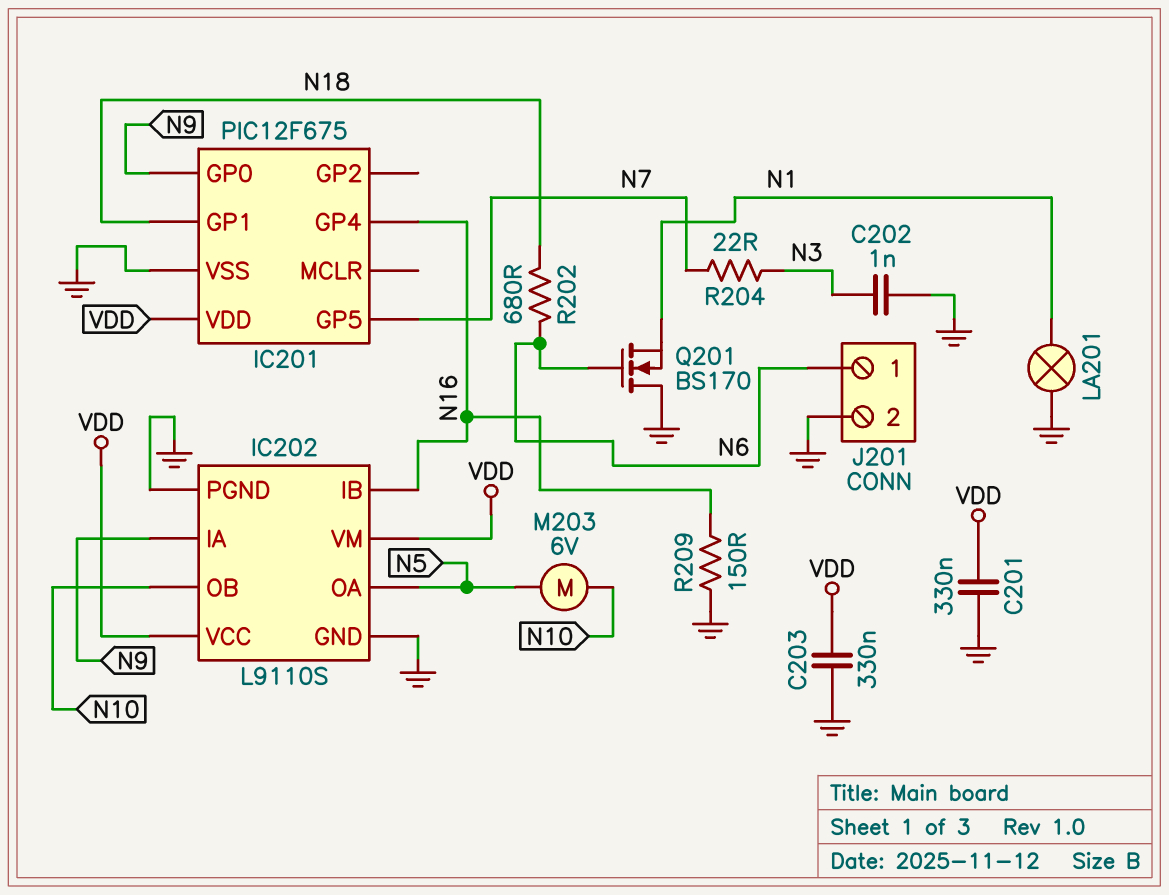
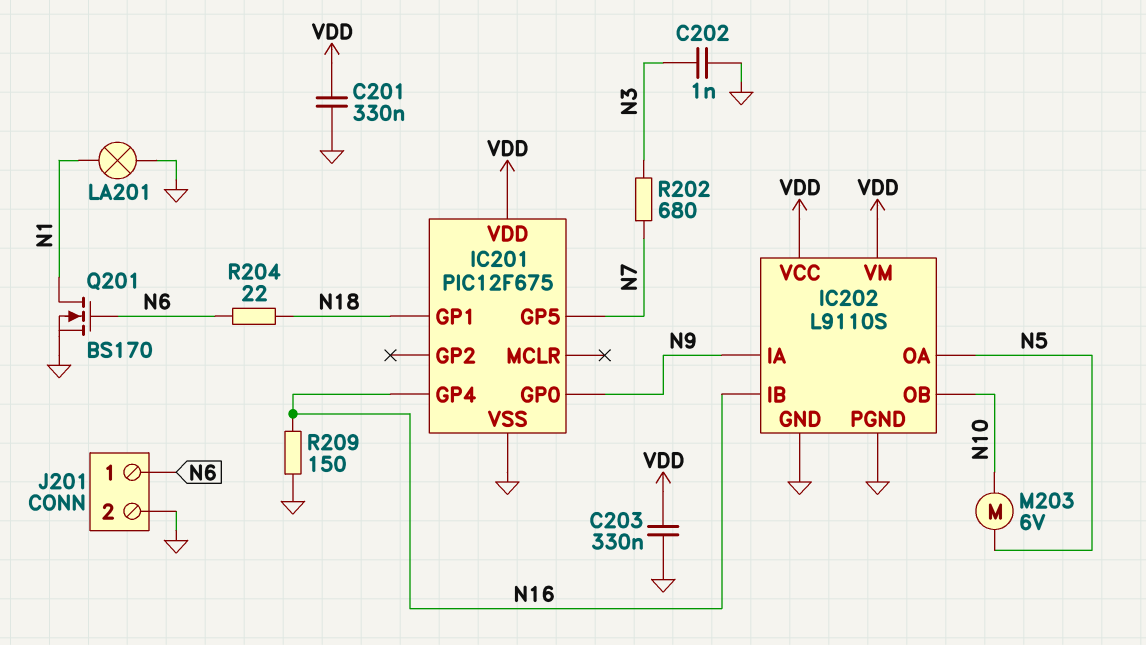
Q201: NMOS BS170 (G N6, D GND, S N1) -> NMOS BS170 (G N6, D N1, S GND)
R202: 680 (N6, N18) -> 680 (N3, N7)
R204: 22 (N3, N7) -> 22 (N6, N18)

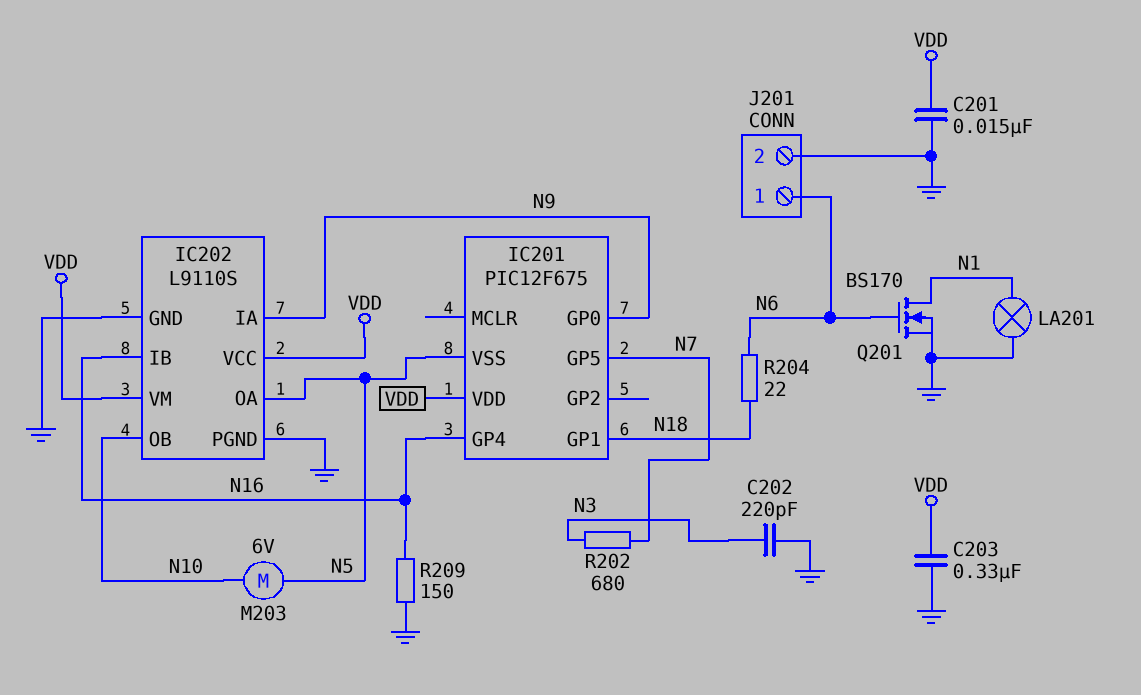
C201: 330nF (GND, VDD) -> 15nF (GND, VDD)
C202: 1nF (GND, N3) -> 220pF (GND, N3)
IC201 pin VSS: GND -> N5

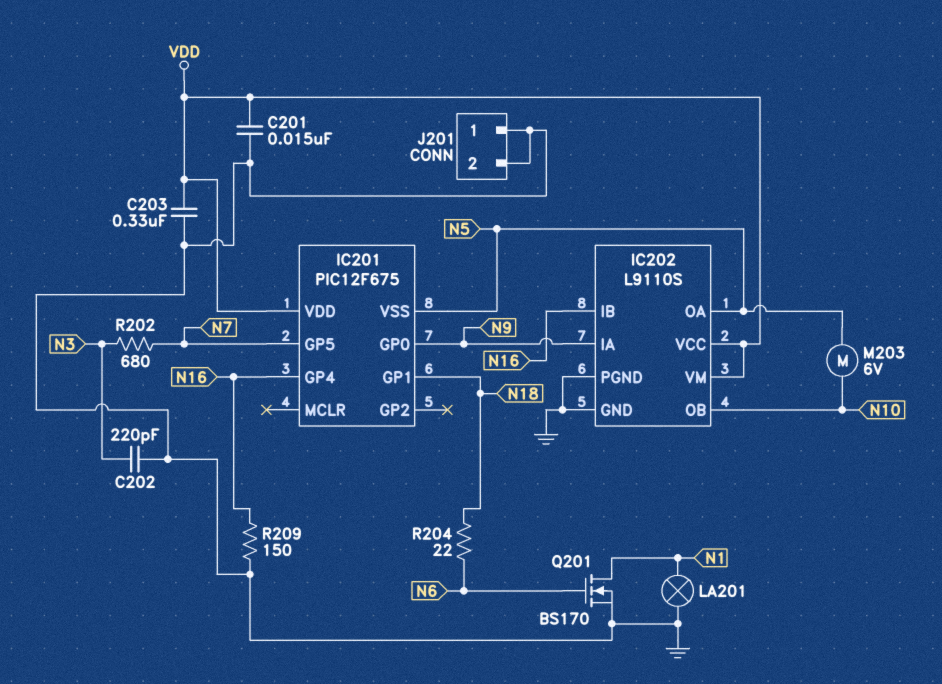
J201 pin 1: N6 -> GND

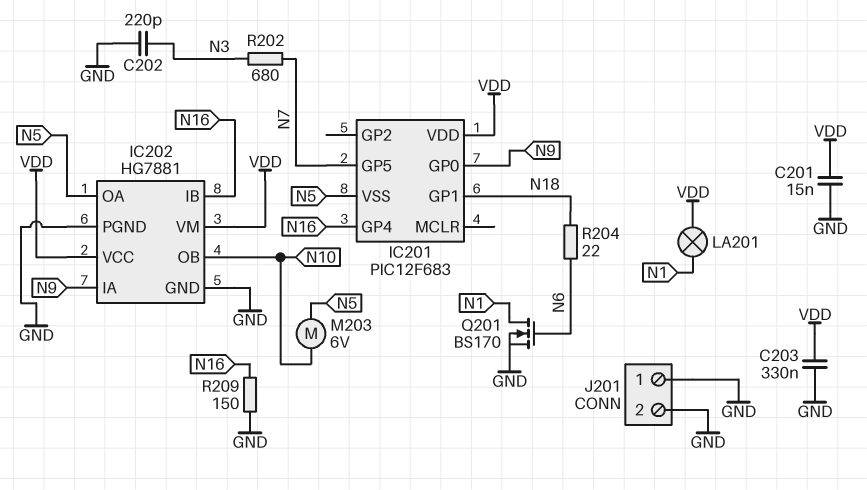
IC201: PIC12F675 -> PIC12F683
IC202: L9110S -> HG7881
LA201: lamp (GND, N1) -> lamp (N1, VDD)

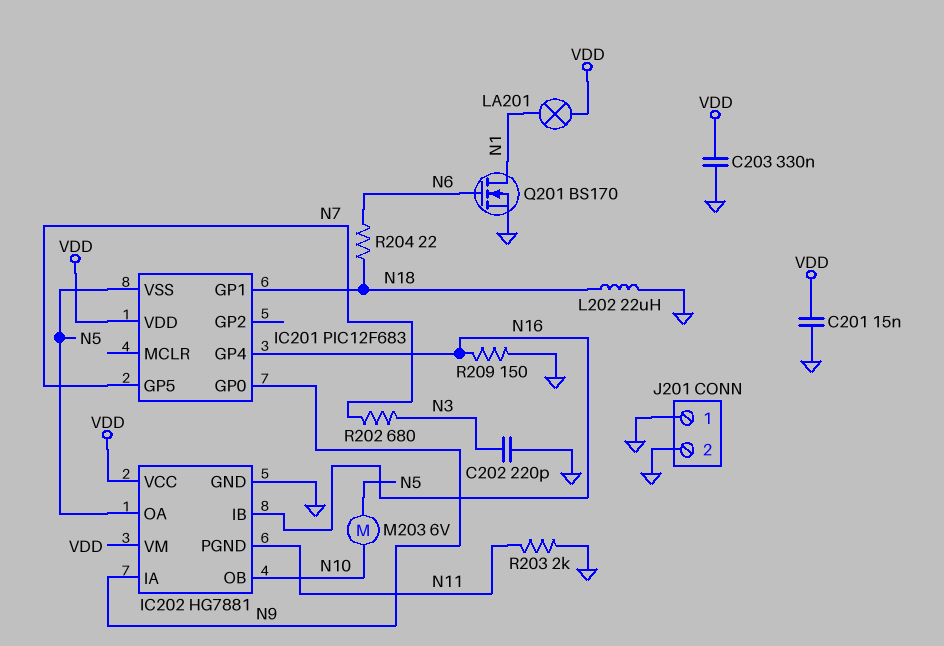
IC202 pin PGND: GND -> N11
L202: none -> 22uH (GND, N18)
R203: none -> 2k (GND, N11)

